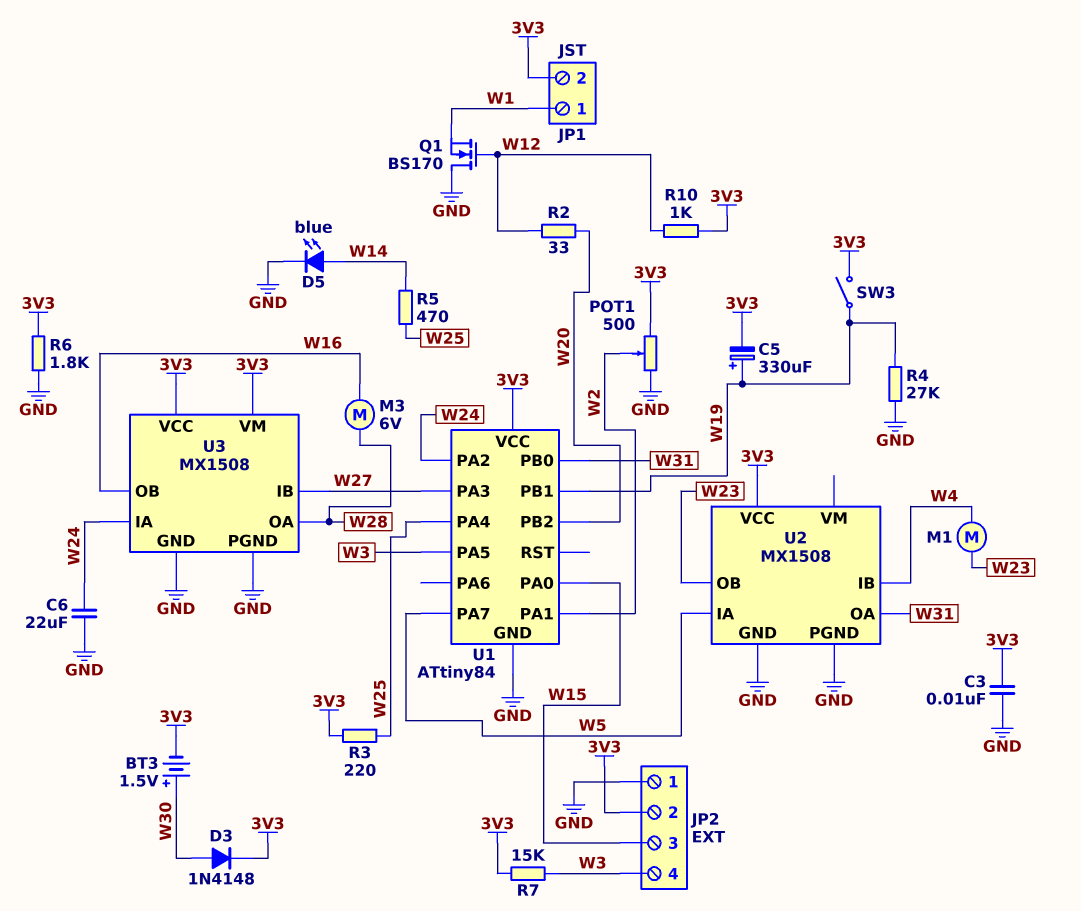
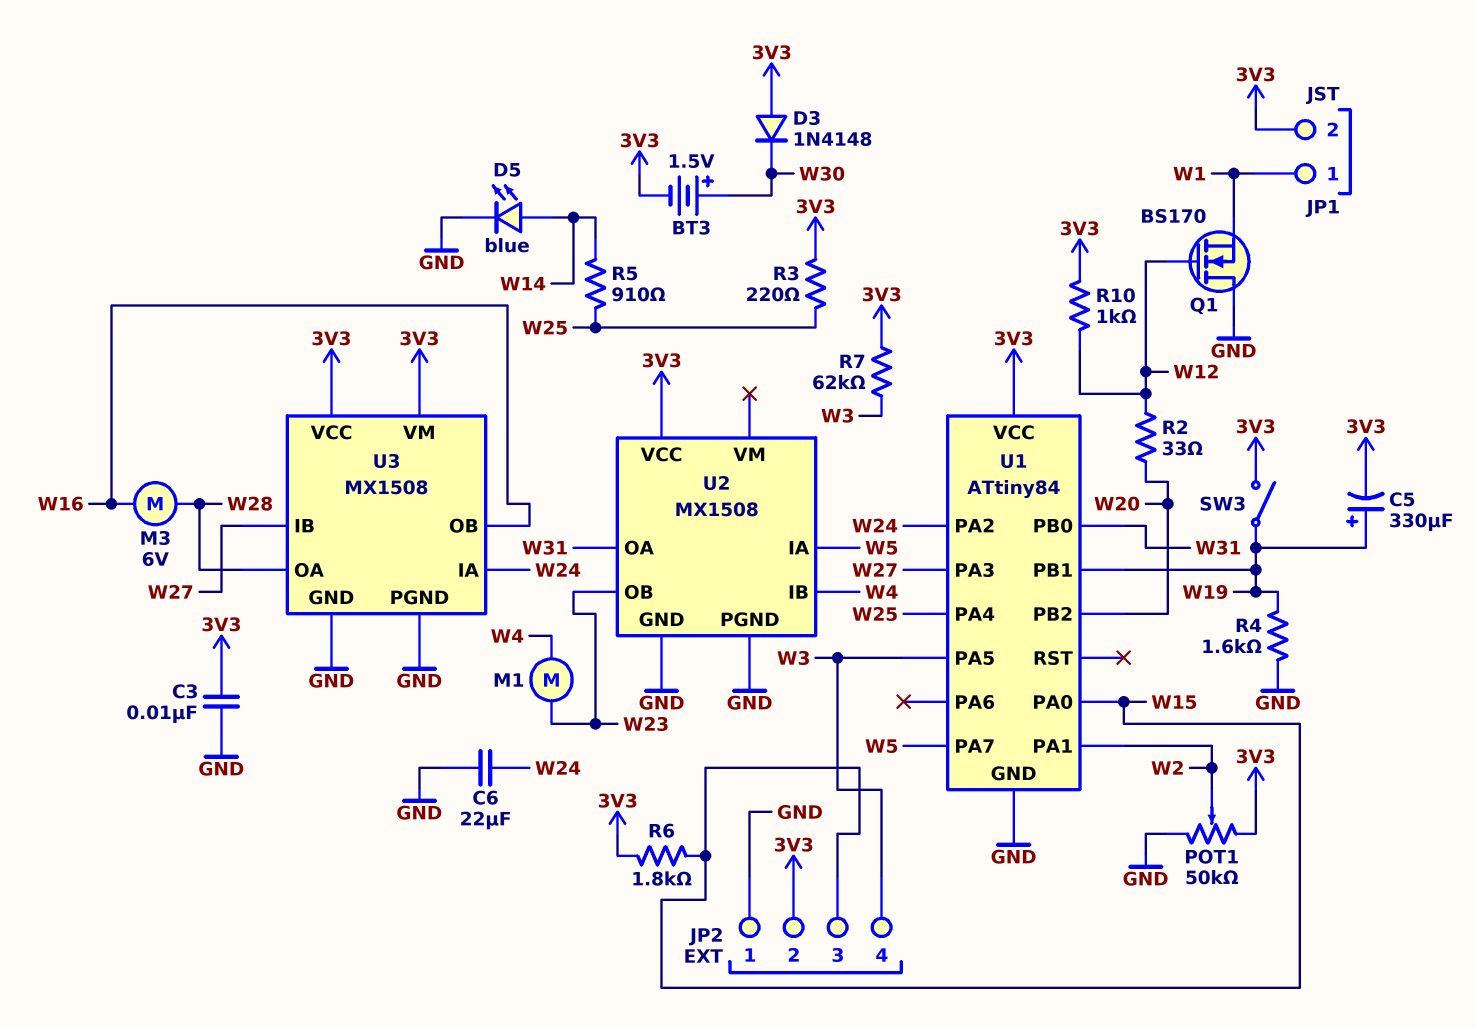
D3: diode 1N4148 (A W30, K 3V3) -> diode 1N4148 (A 3V3, K W30)
POT1: 500 (3V3, GND, wiper W2) -> 50k (3V3, GND, wiper W2)
R4: 27k (GND, W19) -> 1.6k (GND, W19)
R5: 470 (W14, W25) -> 910 (W14, W25)
R6: 1.8k (3V3, GND) -> 1.8k (3V3, W15)
R7: 15k (3V3, W3) -> 62k (3V3, W3)

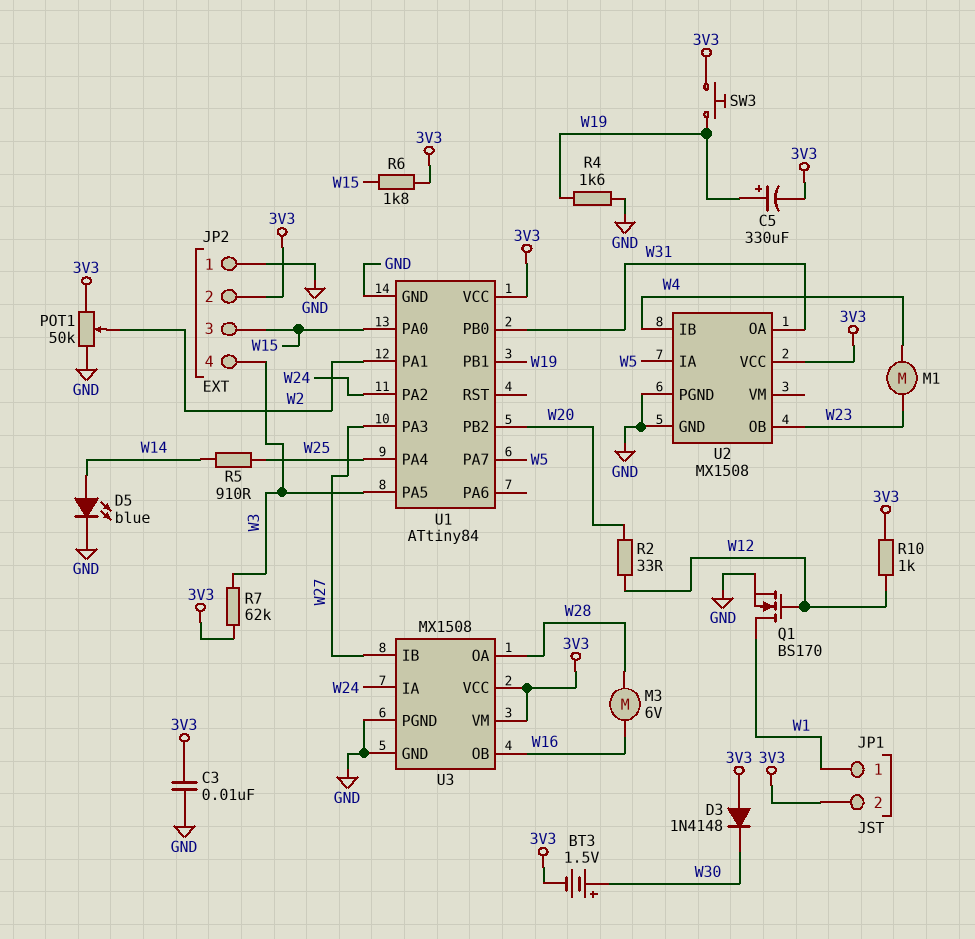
C6: 22uF (GND, W24) -> none
Q1: NMOS BS170 (G W12, D GND, S W1) -> NMOS BS170 (G W12, D W1, S GND)
R3: 220 (3V3, W25) -> none
SW3: switch (3V3, W19) -> button (3V3, W19)

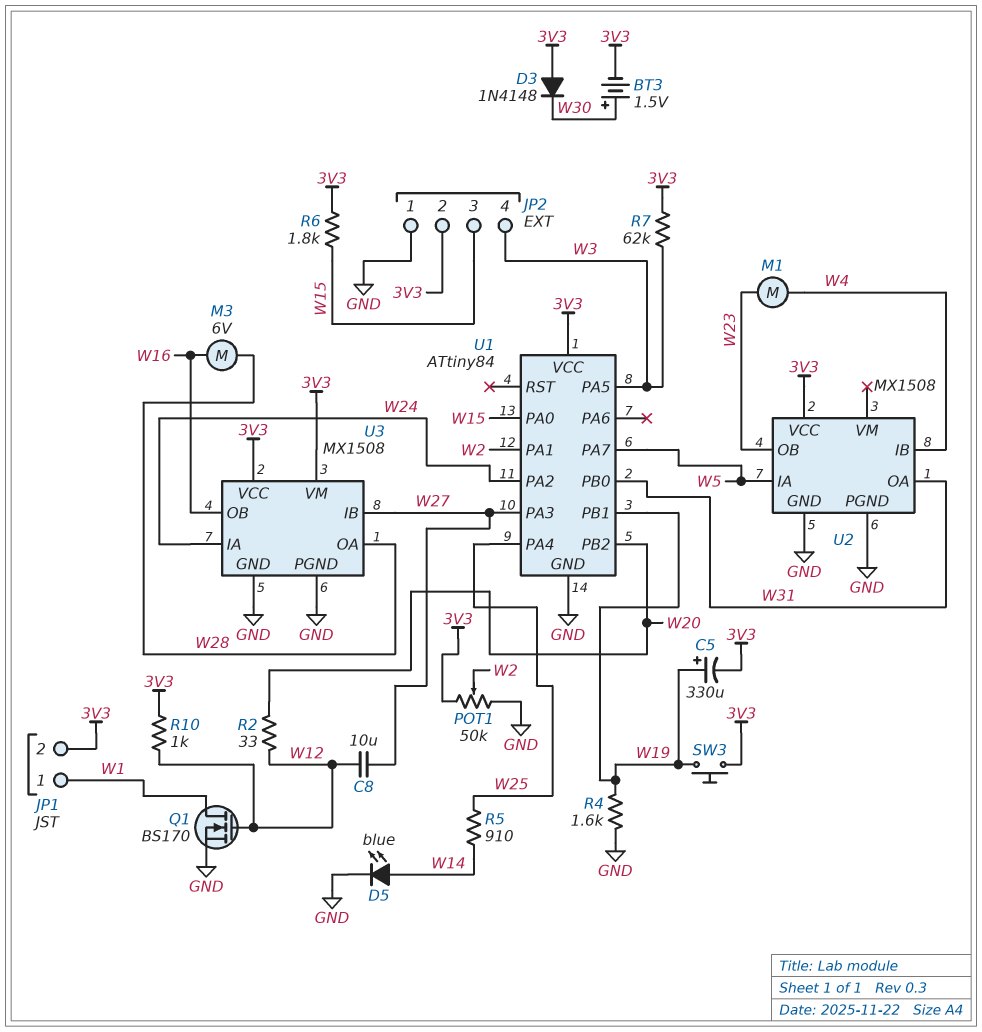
C3: 10nF (3V3, GND) -> none
C8: none -> 10uF (W12, W27)

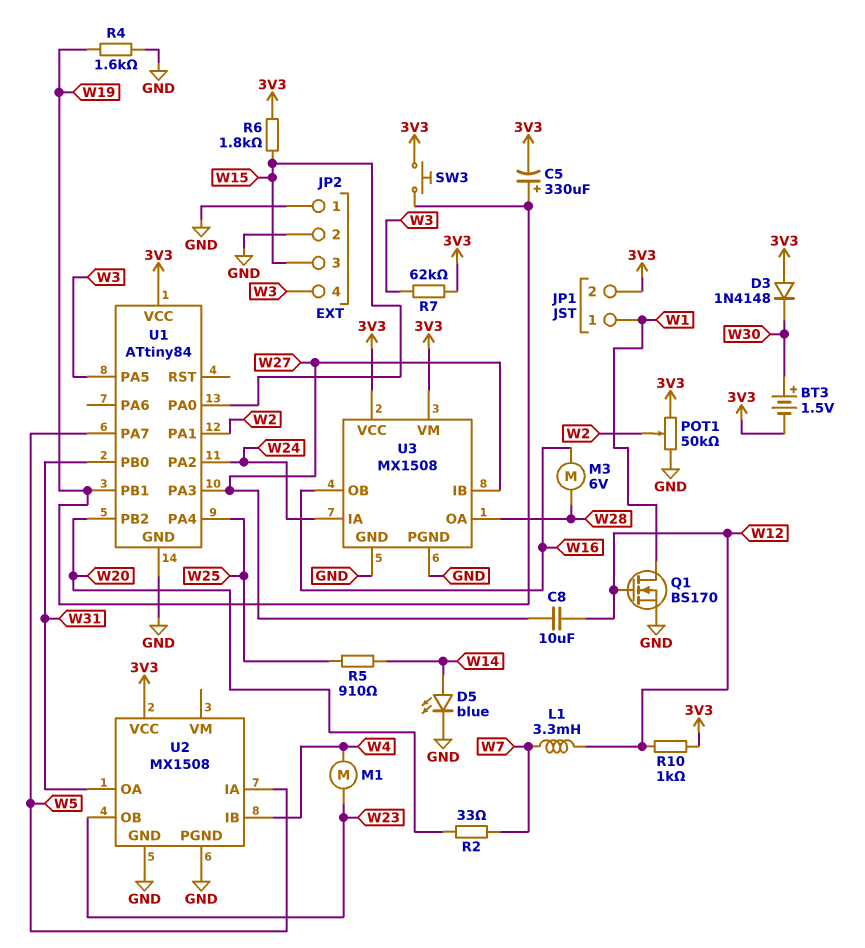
JP2 pin 2: 3V3 -> GND
L1: none -> 3.3mH (W7, W12)
R2: 33 (W12, W20) -> 33 (W7, W20)

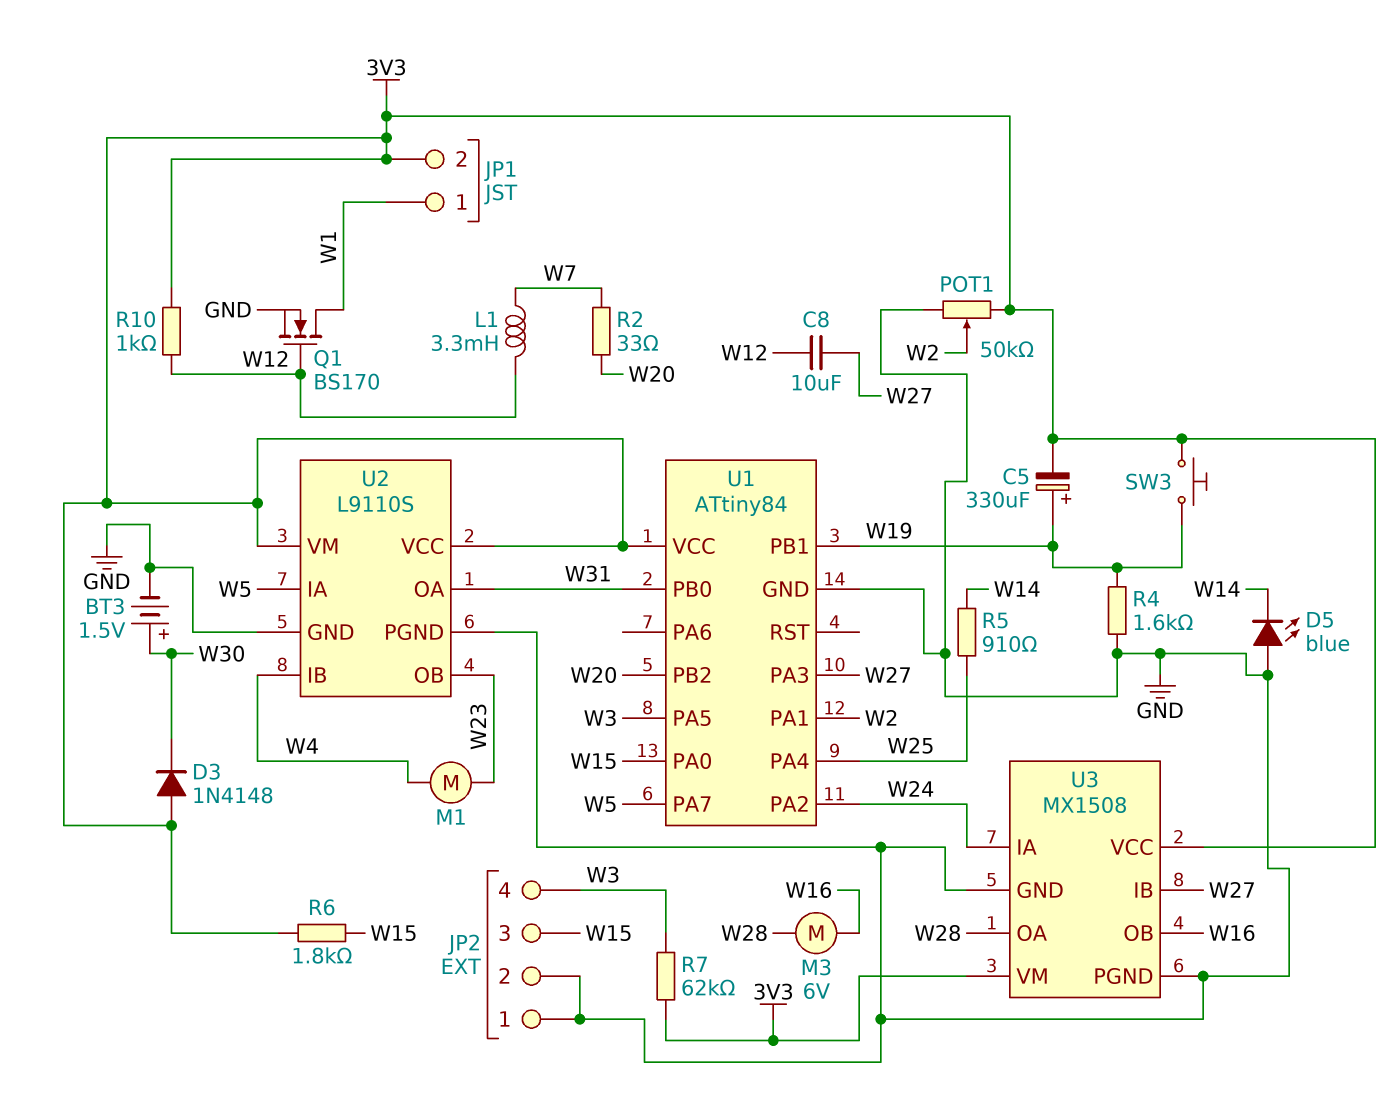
BT3: 1.5V (plus W30, minus 3V3) -> 1.5V (plus W30, minus GND)
D5: LED blue (A W14, K GND) -> LED blue (A GND, K W14)
U2: MX1508 -> L9110S
U2 pin VM: none -> 3V3

